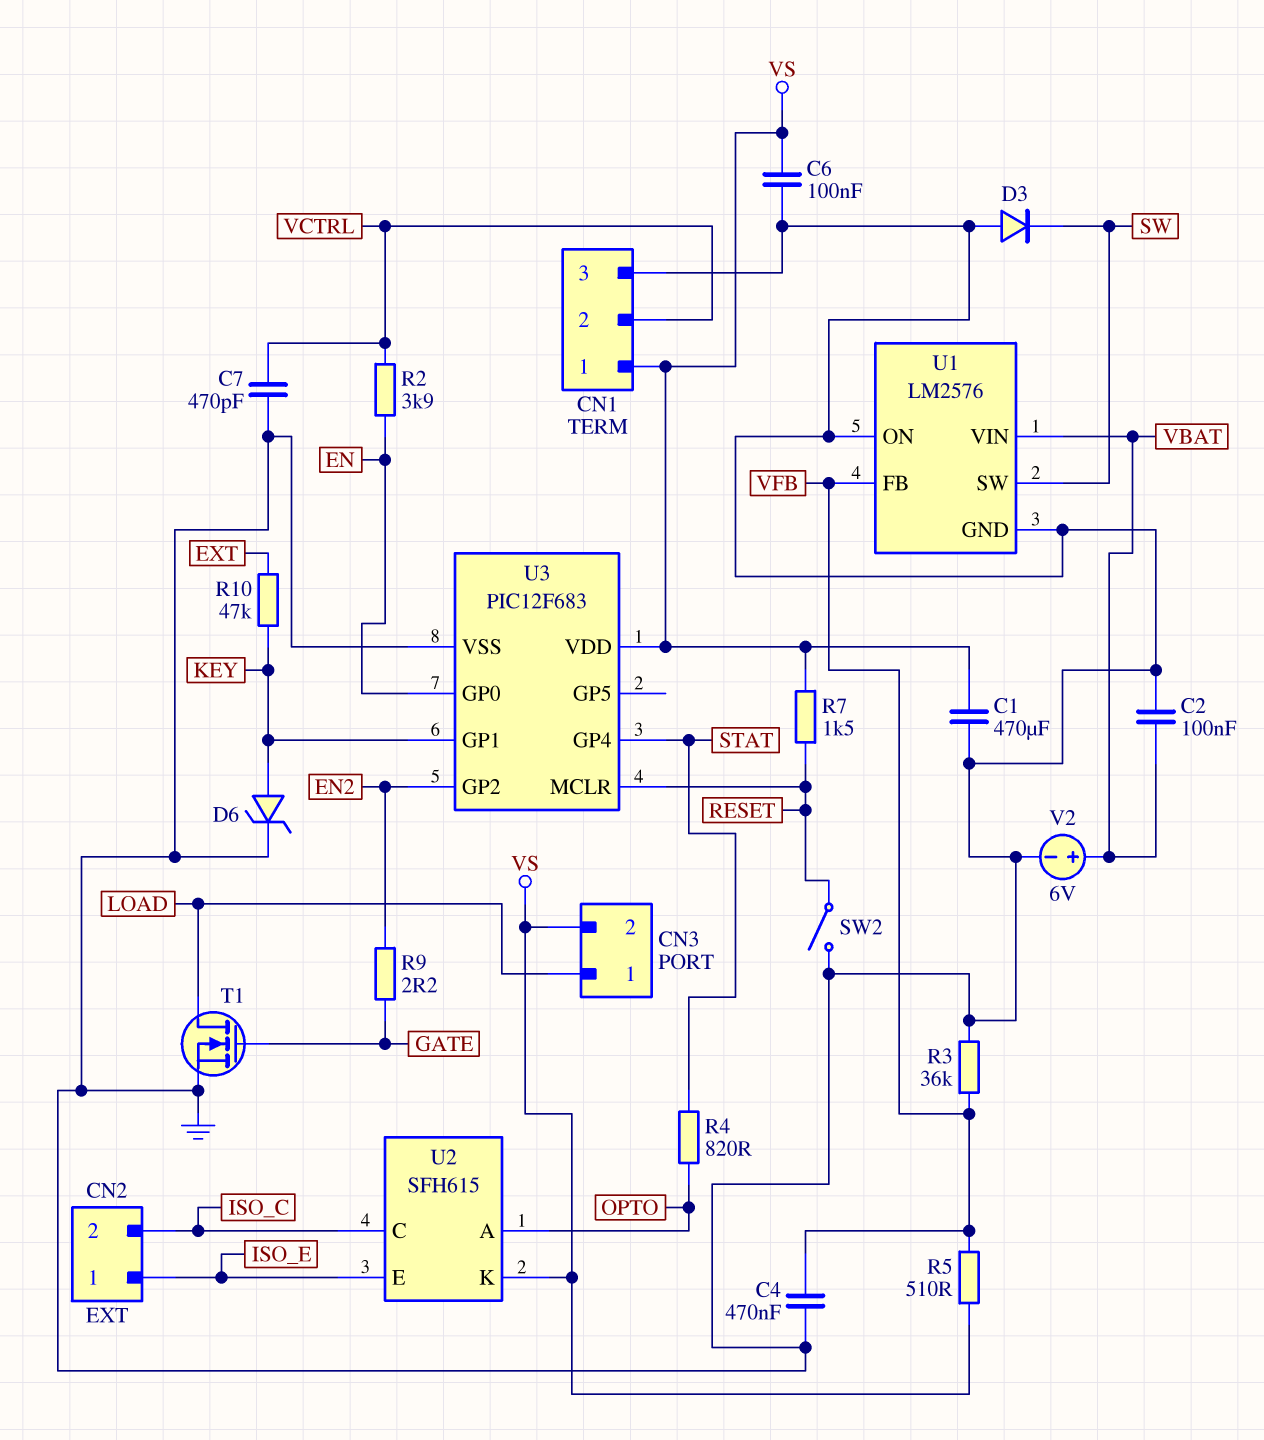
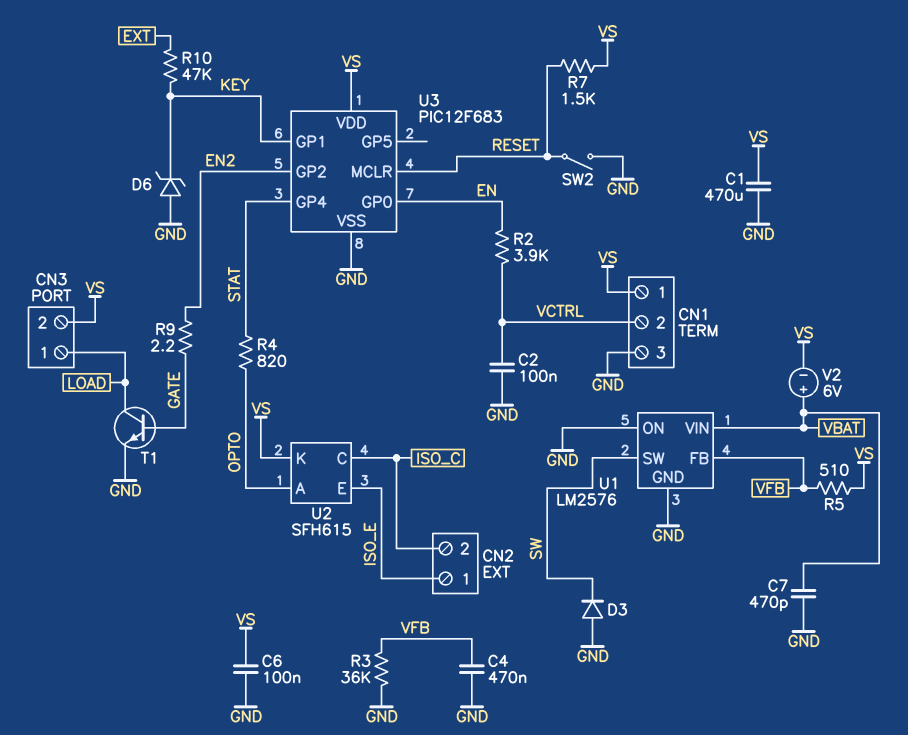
C2: 100nF (GND, VBAT) -> 100nF (GND, VCTRL)
C7: 470pF (GND, VCTRL) -> 470pF (GND, VBAT)
D6: zener (A KEY, K GND) -> zener (A GND, K KEY)
T1: NMOS (G GATE, D LOAD, S GND) -> NPN (B GATE, C LOAD, E GND)
V2: 6V (plus VBAT, minus GND) -> 6V (plus VBAT, minus VS)

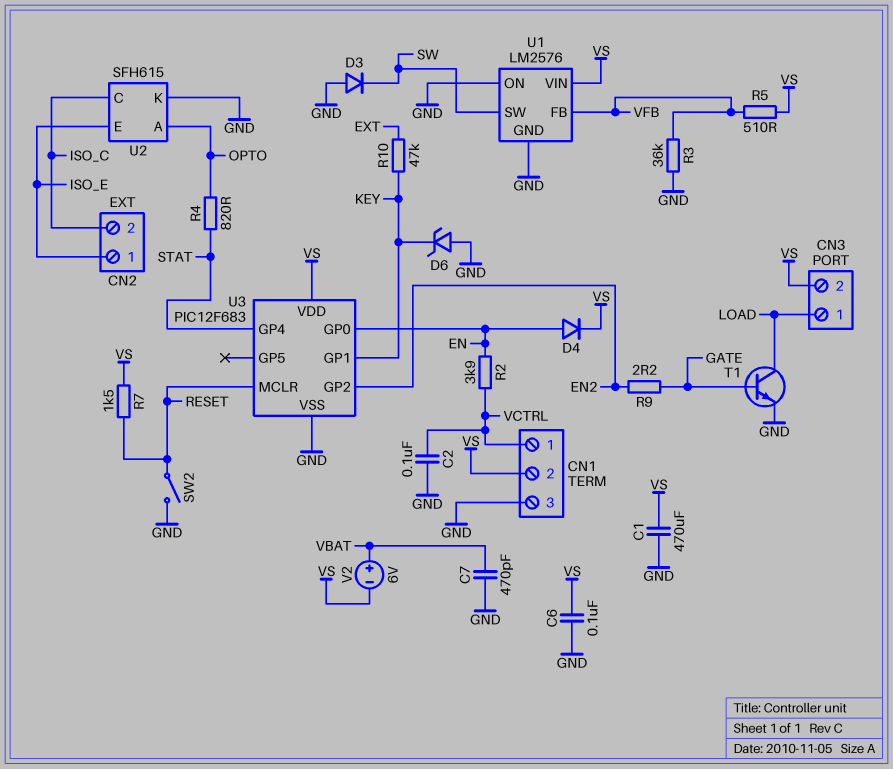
C4: 470nF (GND, VFB) -> none
CN1 pin 1: VS -> VCTRL
CN1 pin 2: VCTRL -> VS
D4: none -> diode (A EN, K VS)
U1 pin VIN: VBAT -> VS
U2 pin K: VS -> GND

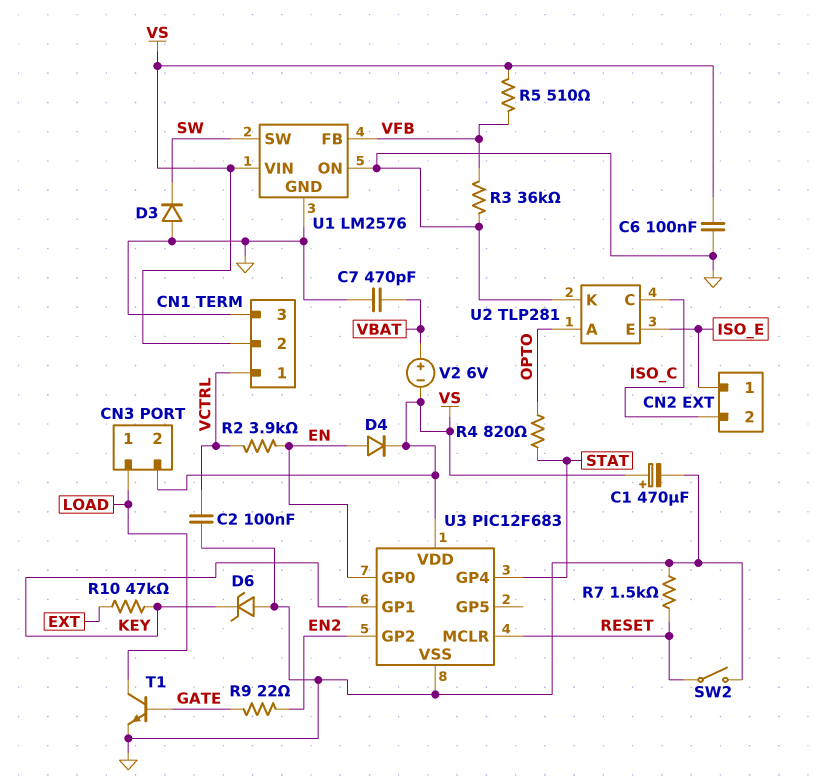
C1: 470uF (GND, VS) -> 470uF (plus VS, minus GND)
R7: 1.5k (RESET, VS) -> 1.5k (GND, RESET)
R9: 2.2 (EN2, GATE) -> 22 (EN2, GATE)
U2: SFH615 -> TLP281

